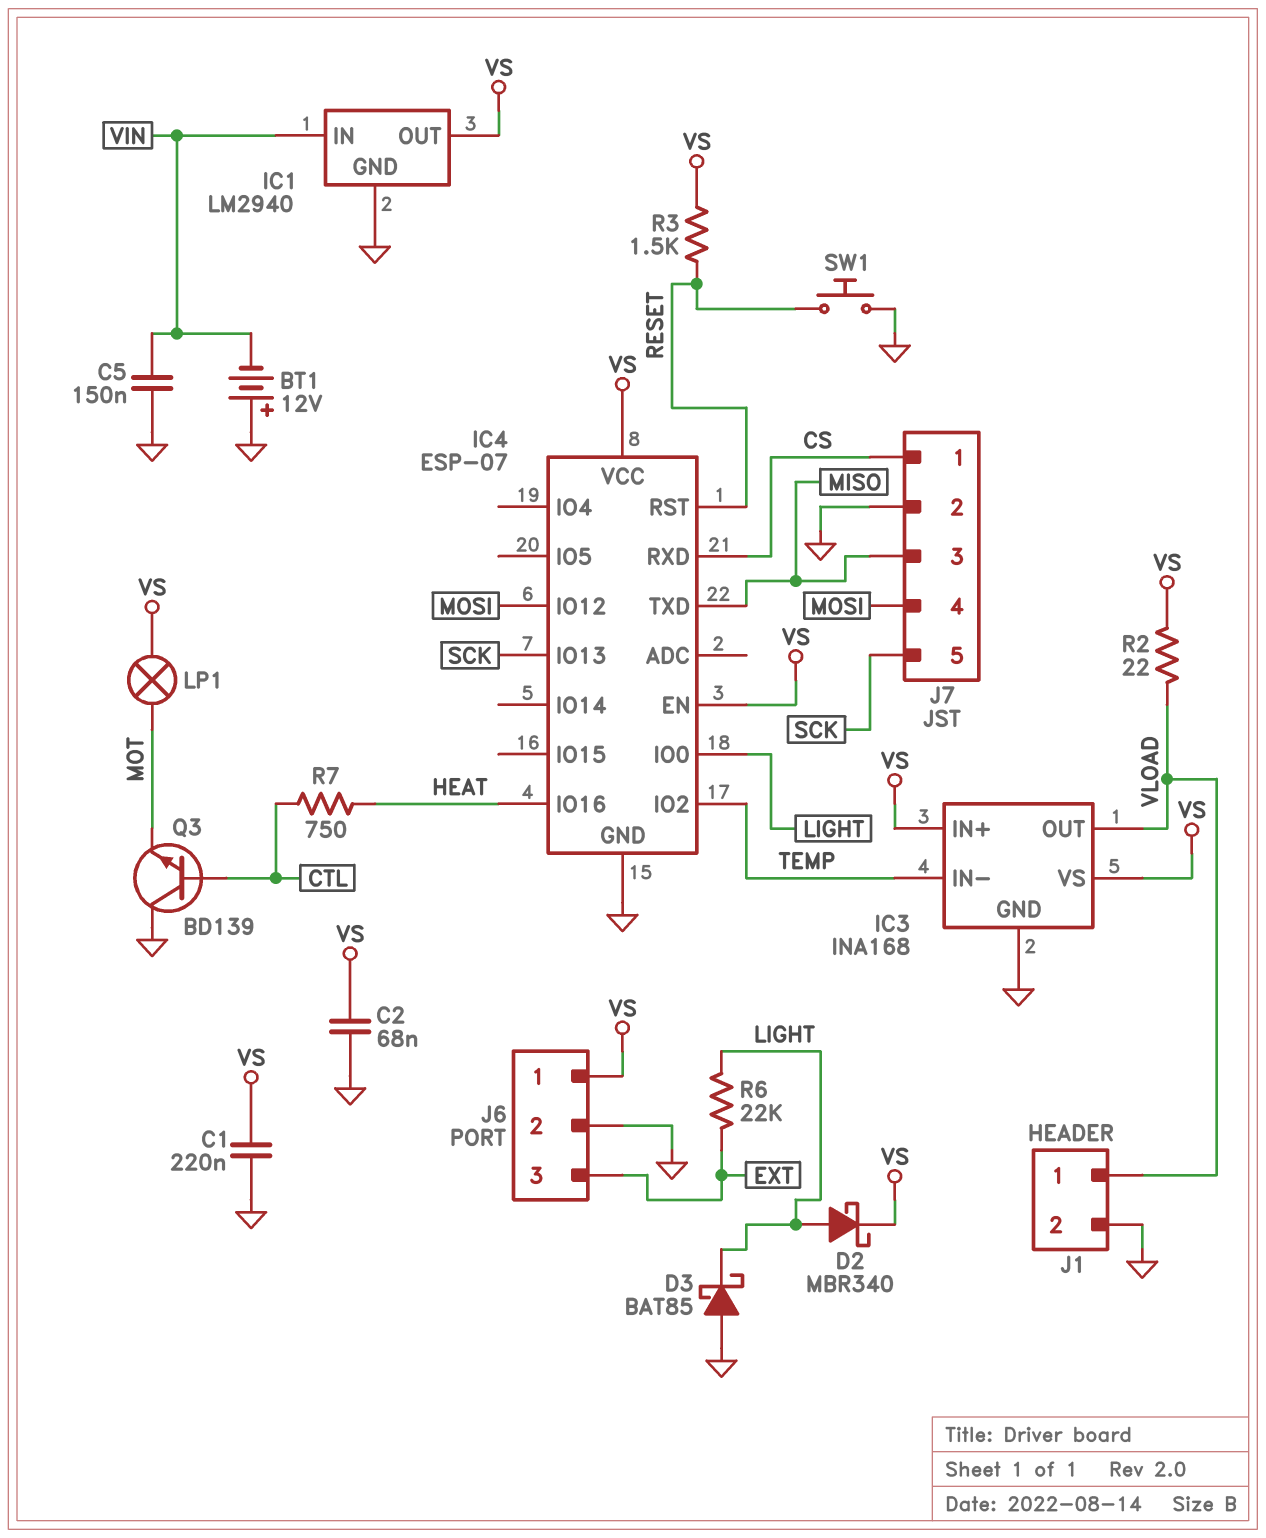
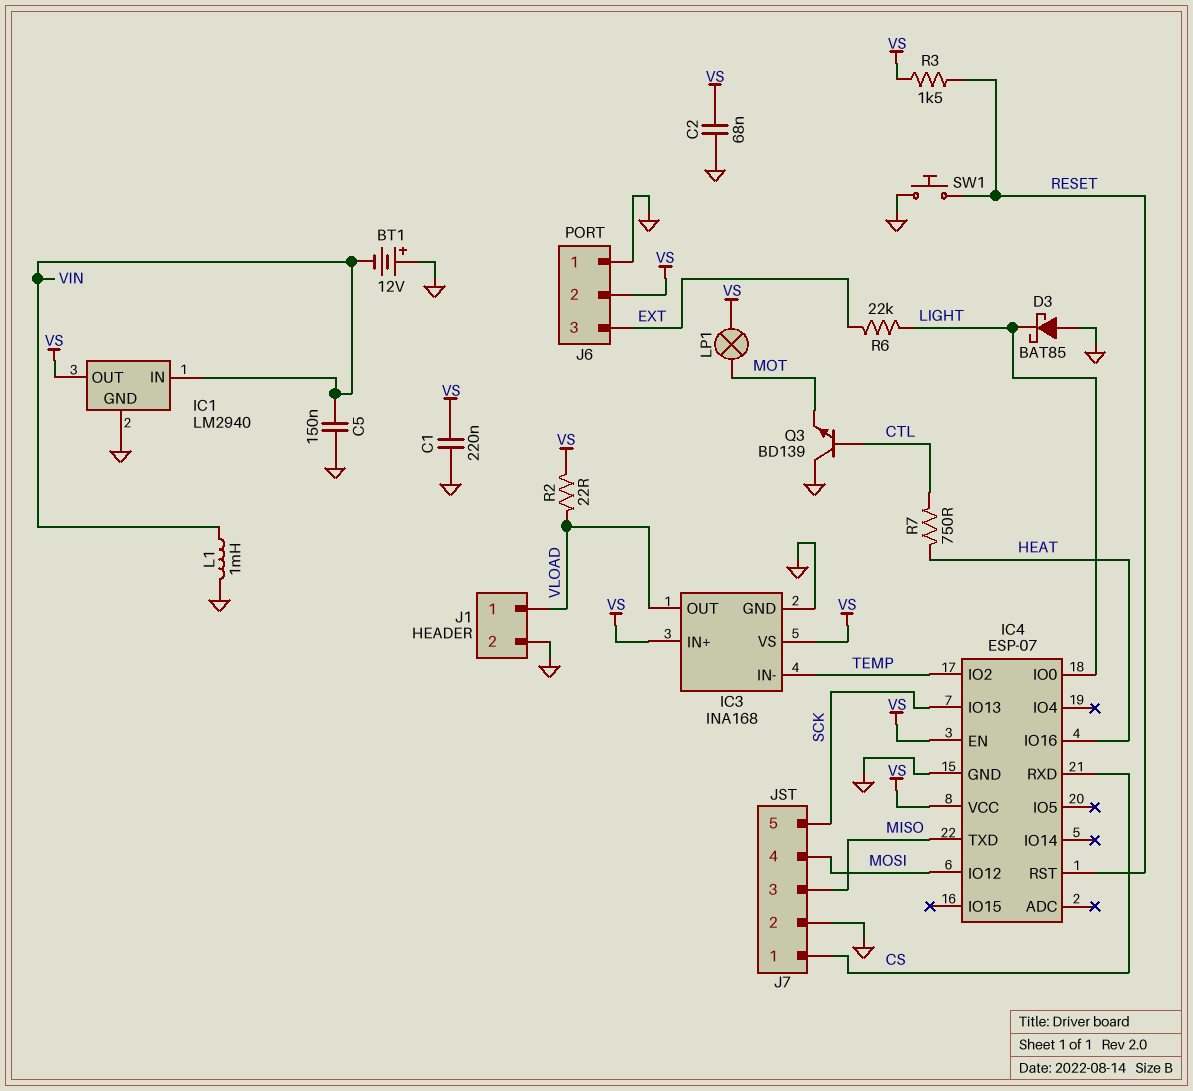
D2: schottky MBR340 (A LIGHT, K VS) -> none
J6 pin 1: VS -> GND
J6 pin 2: GND -> VS
L1: none -> 1mH (GND, VIN)

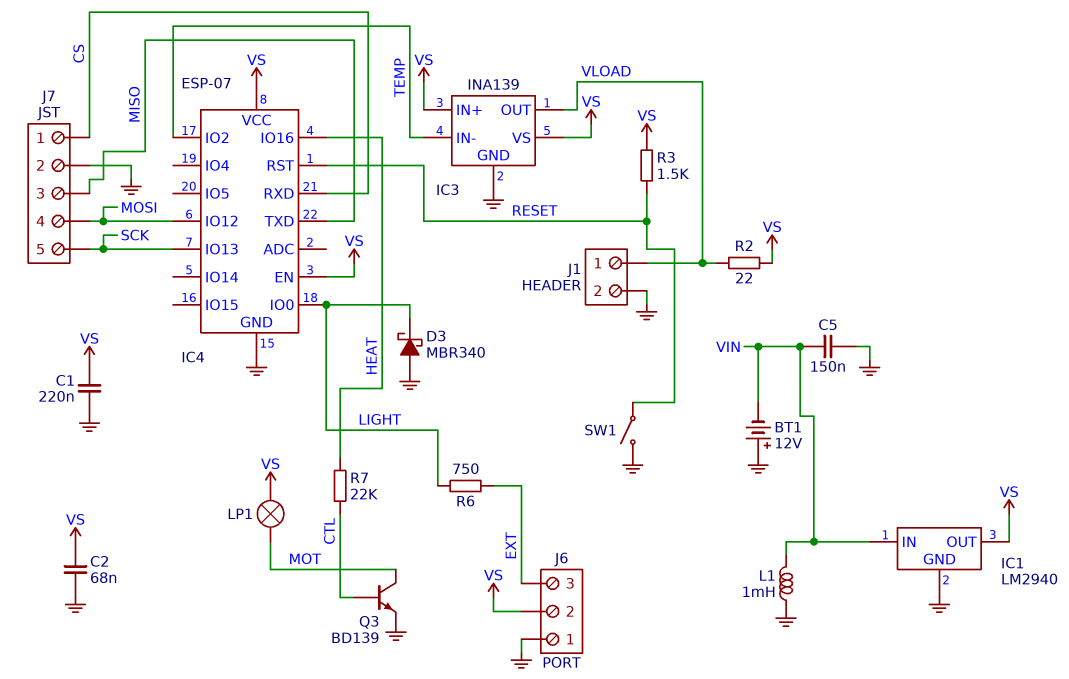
D3: schottky BAT85 (A GND, K LIGHT) -> schottky MBR340 (A GND, K LIGHT)
IC3: INA168 -> INA139
Q3: NPN BD139 (B CTL, C GND, E MOT) -> NPN BD139 (B CTL, C MOT, E GND)
R6: 22k (EXT, LIGHT) -> 750 (EXT, LIGHT)
R7: 750 (CTL, HEAT) -> 22k (CTL, HEAT)
SW1: button (GND, RESET) -> switch (GND, RESET)

